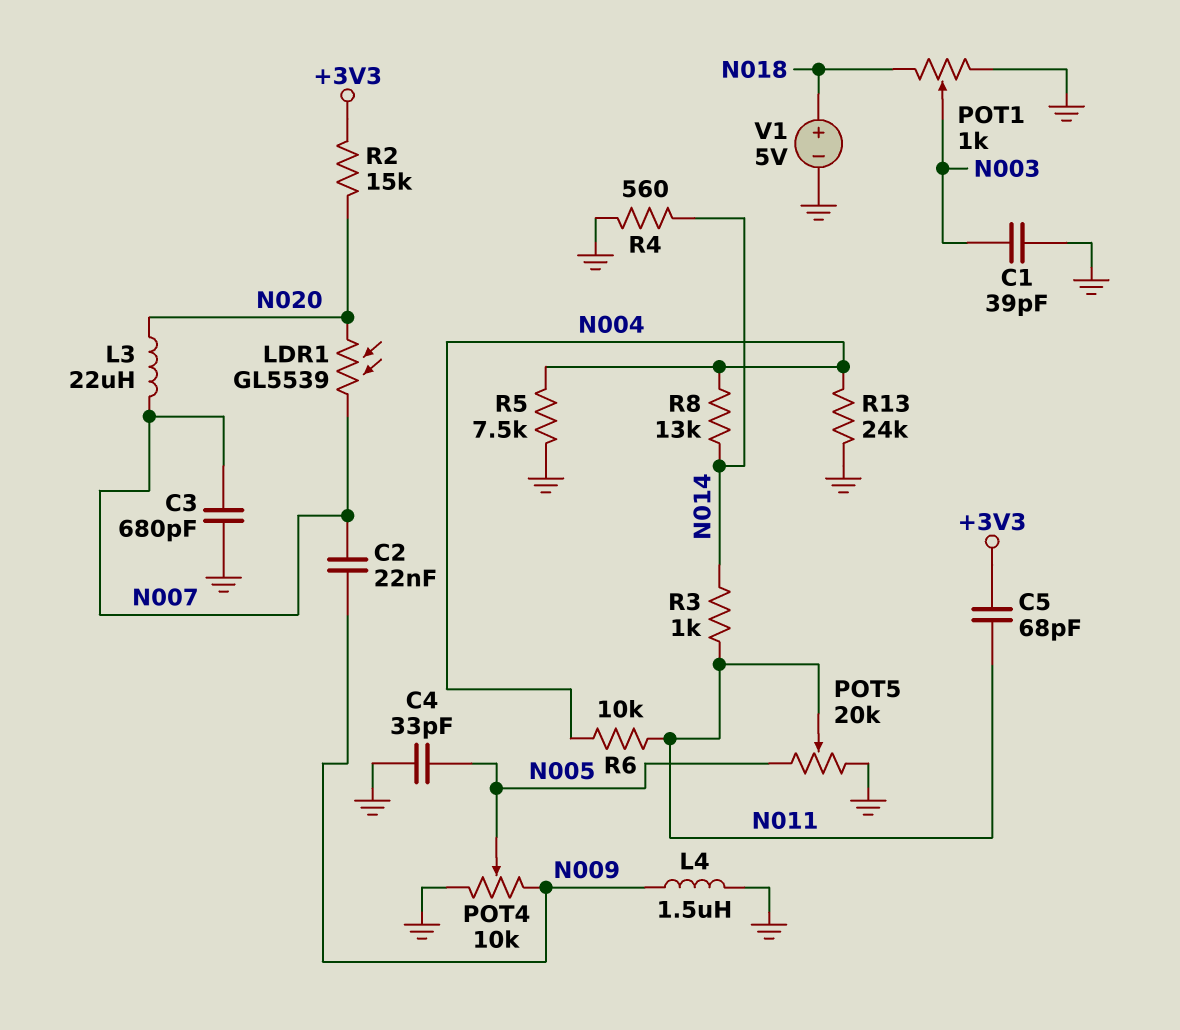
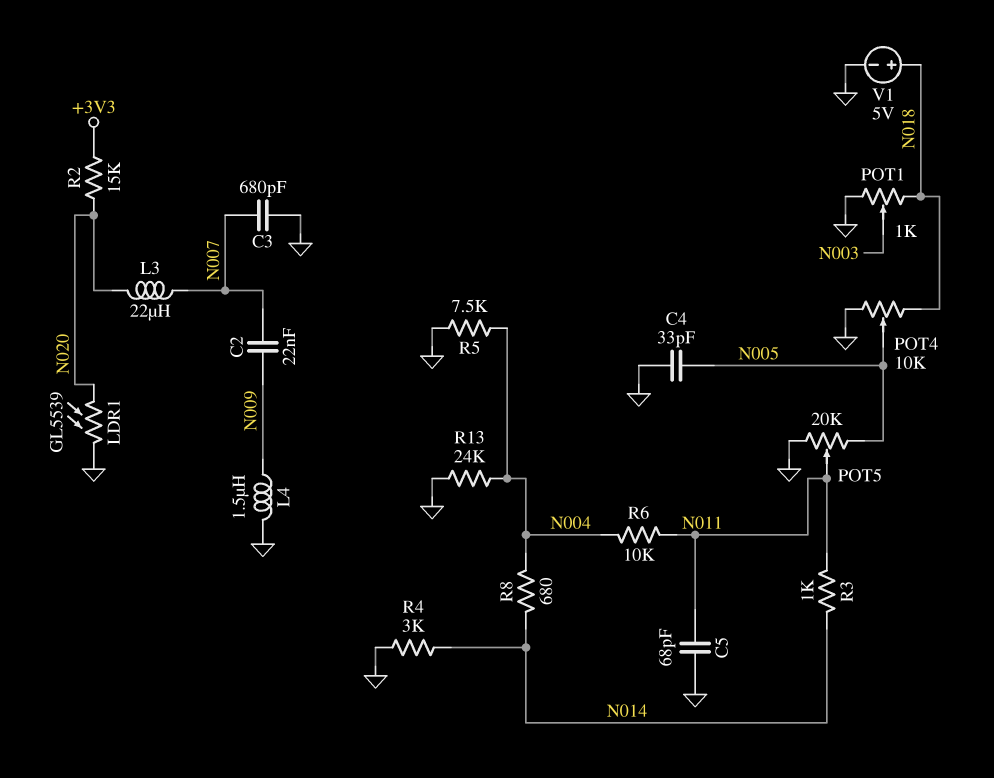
C1: 39pF (GND, N003) -> none
C5: 68pF (+3V3, N011) -> 68pF (GND, N011)
LDR1: GL5539 (N007, N020) -> GL5539 (GND, N020)
POT4: 10k (GND, N009, wiper N005) -> 10k (GND, N018, wiper N005)
R4: 560 (GND, N014) -> 3k (GND, N014)
R8: 13k (N004, N014) -> 680 (N004, N014)

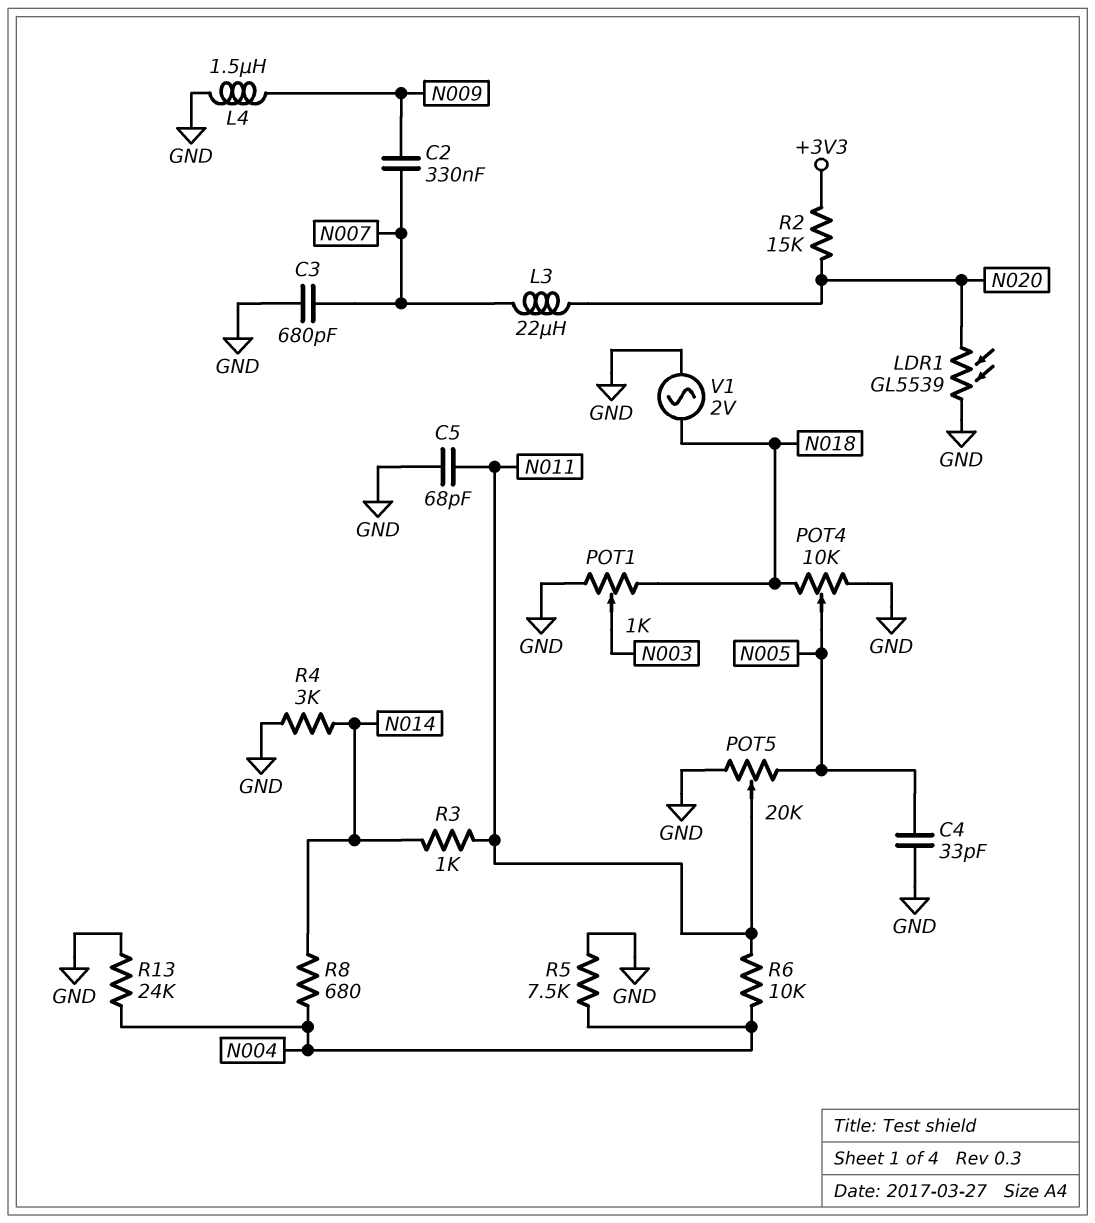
C2: 22nF (N007, N009) -> 330nF (N007, N009)
V1: 5V (plus N018, minus GND) -> AC 2V (GND, N018)

